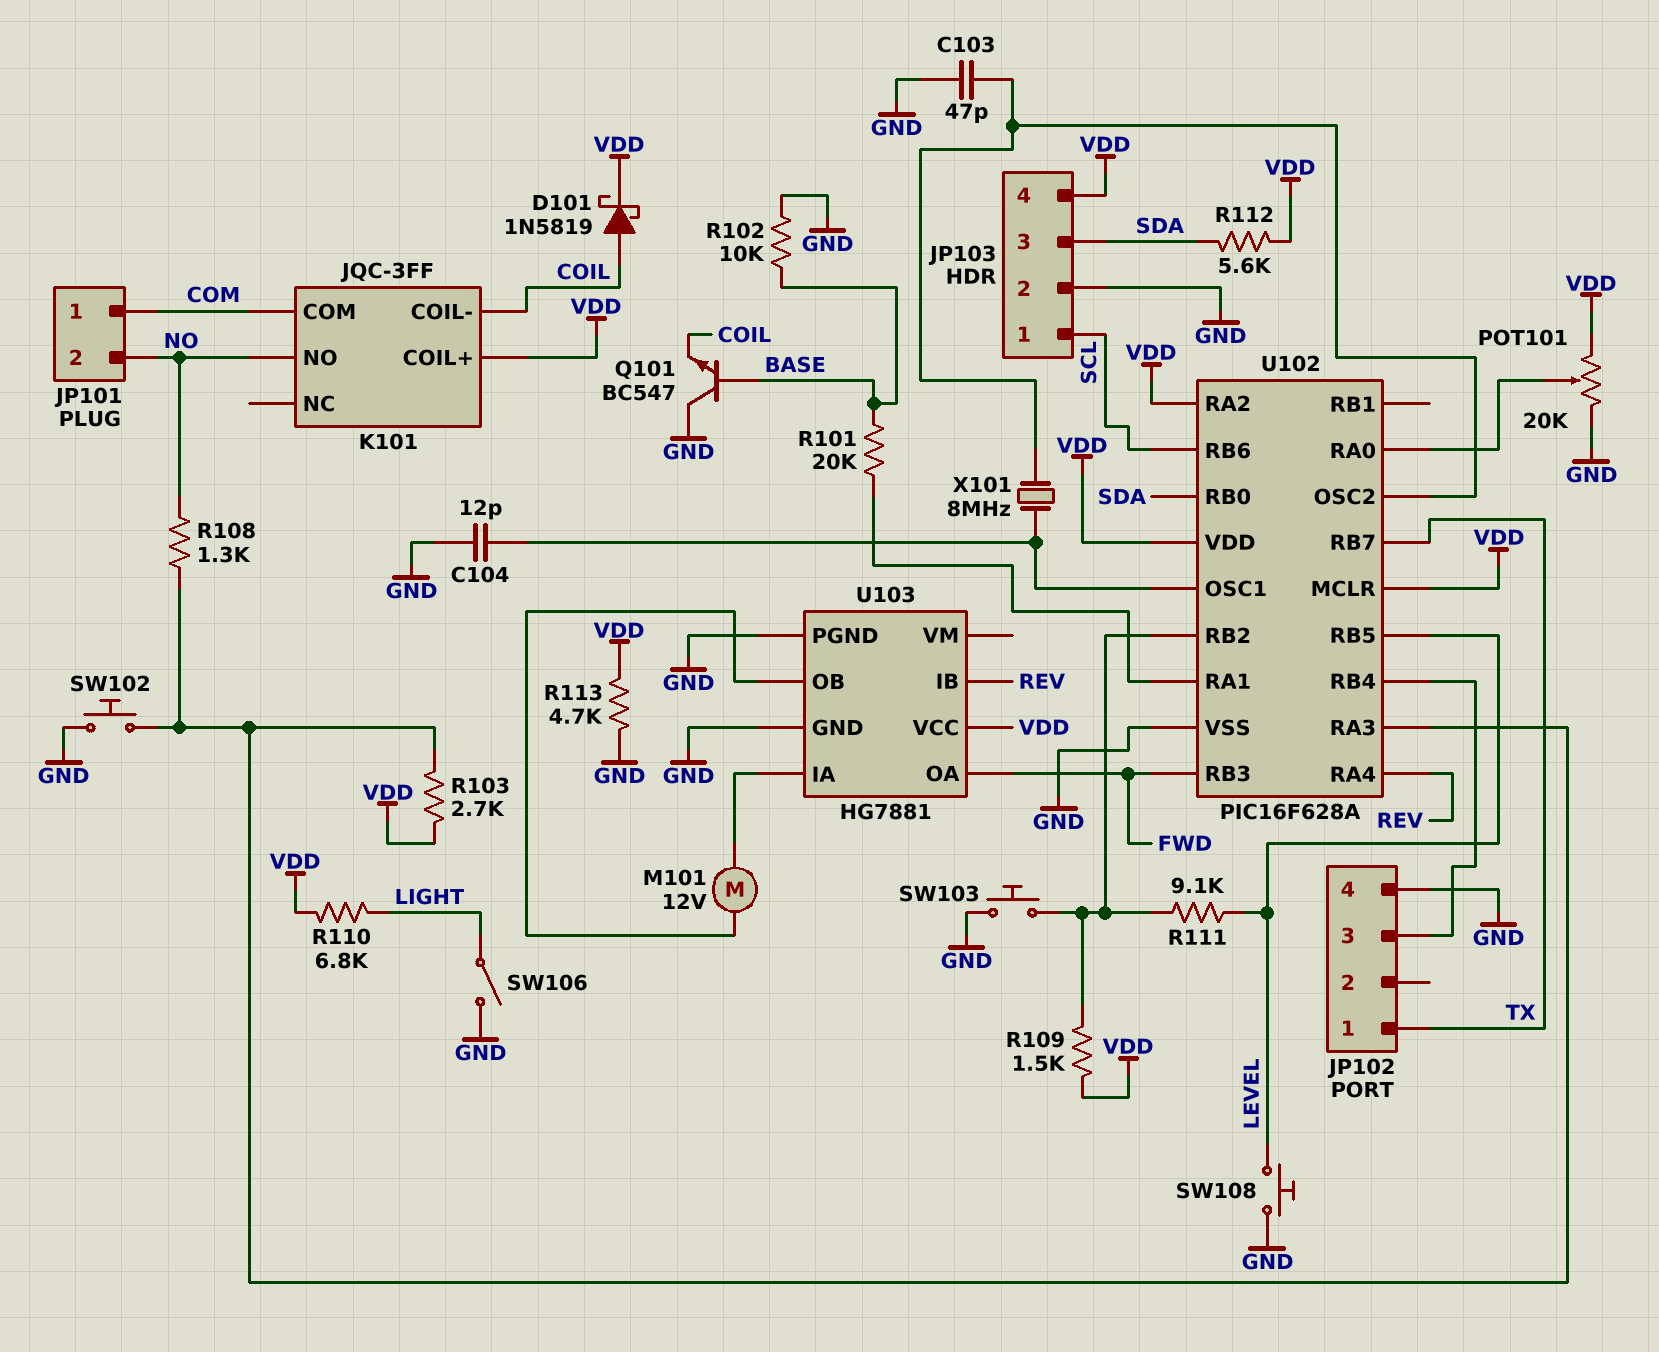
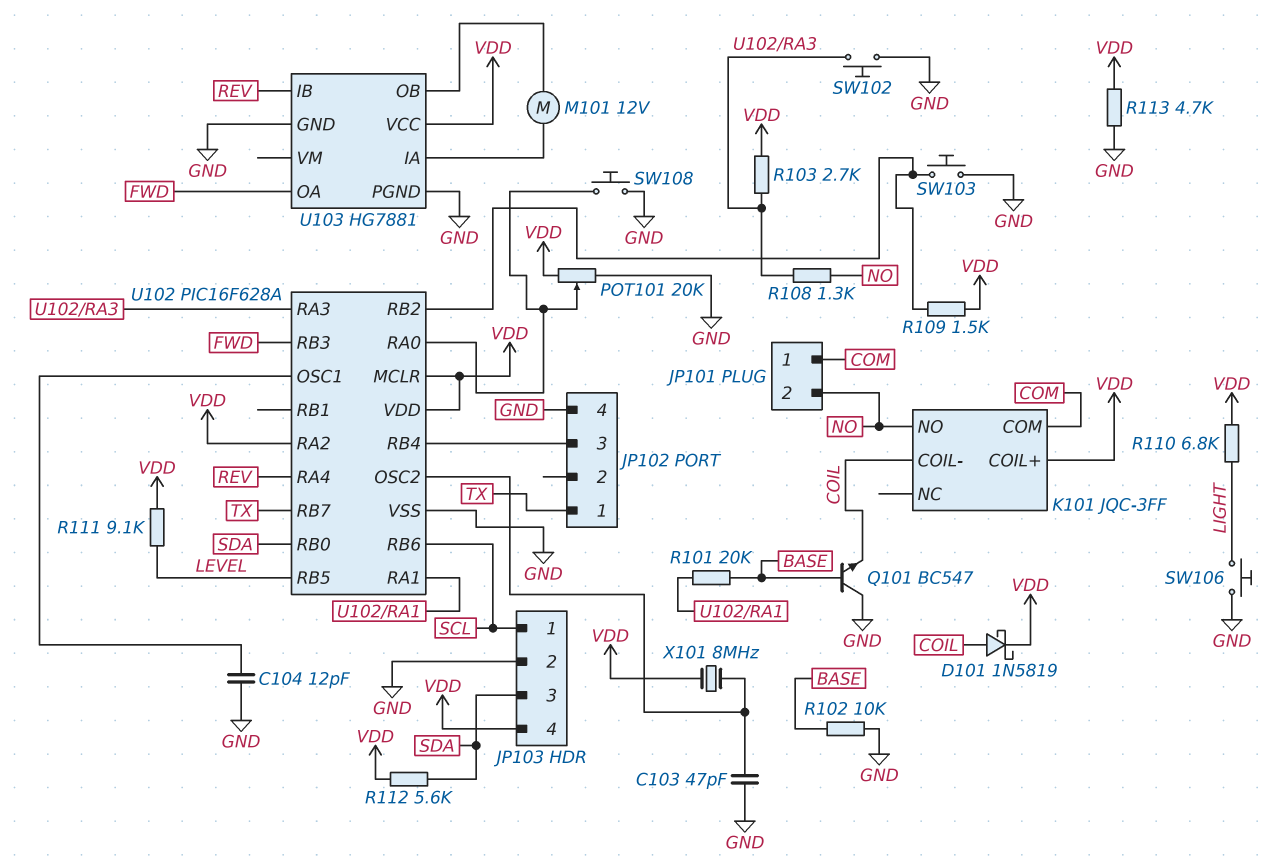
R111: 9.1k (LEVEL, U102/RB2) -> 9.1k (LEVEL, VDD)
SW106: switch (GND, LIGHT) -> button (GND, LIGHT)
SW108: button (GND, LEVEL) -> button (GND, U102/RA0)
X101: 8MHz (U102/OSC1, U102/OSC2) -> 8MHz (U102/OSC2, VDD)

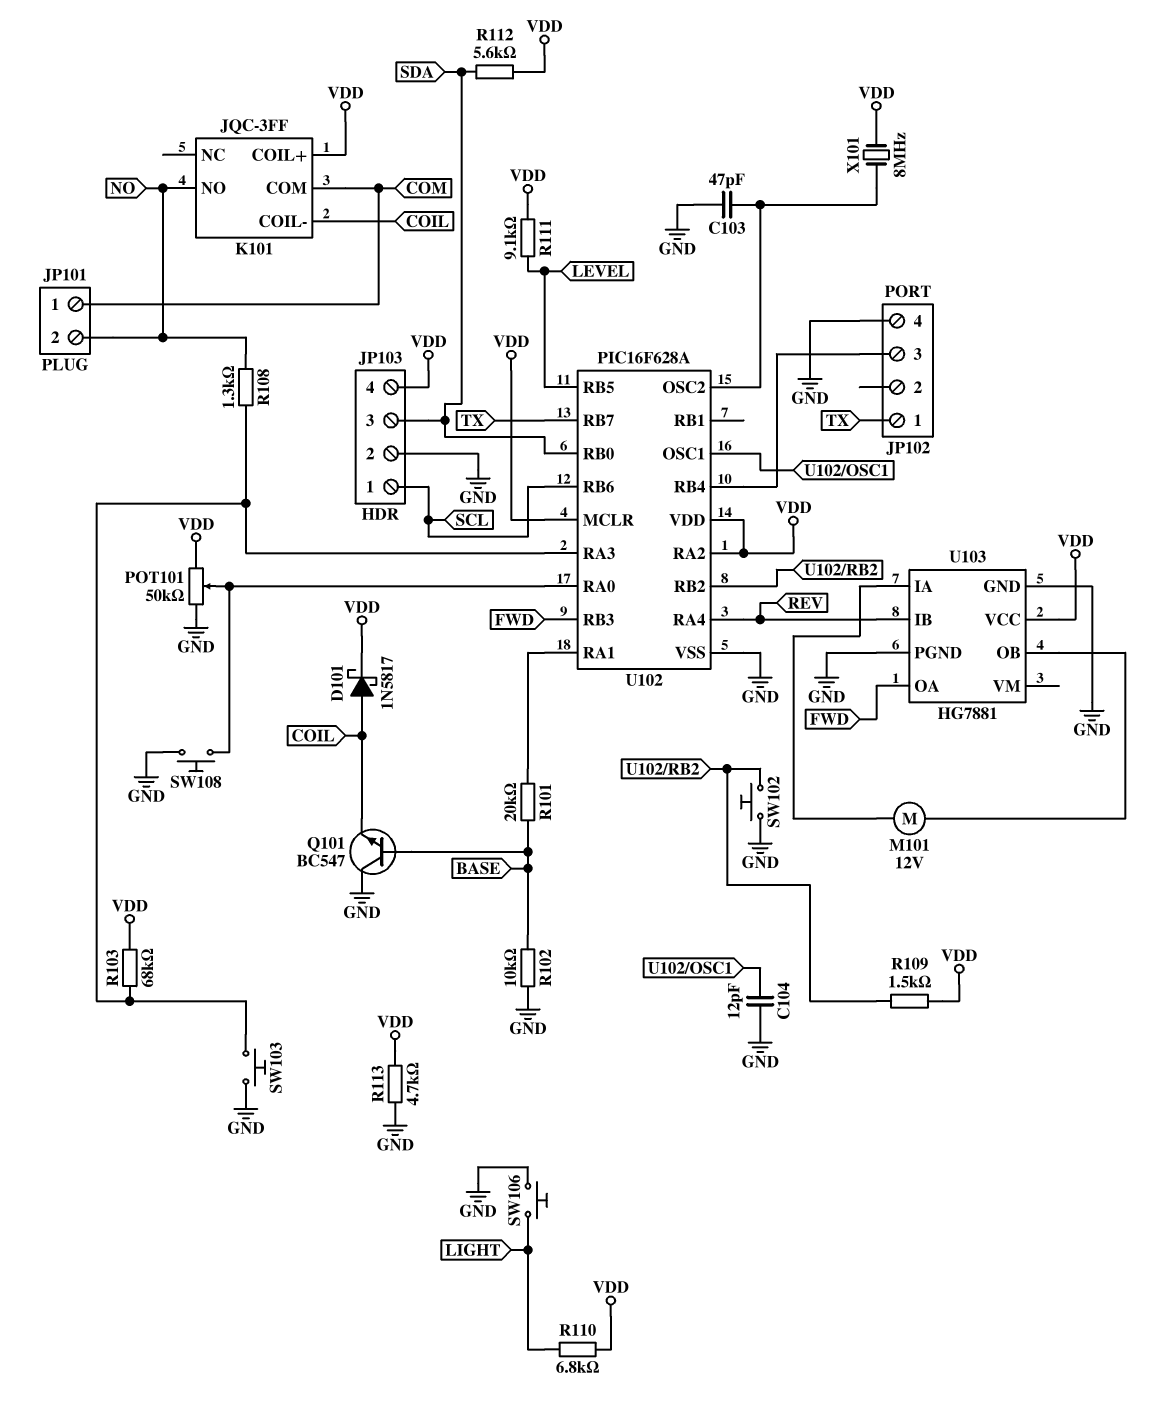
D101: schottky 1N5819 (A COIL, K VDD) -> schottky 1N5817 (A COIL, K VDD)
POT101: 20k (GND, VDD, wiper U102/RA0) -> 50k (GND, VDD, wiper U102/RA0)
R103: 2.7k (U102/RA3, VDD) -> 68k (U102/RA3, VDD)
SW102: button (GND, U102/RA3) -> button (GND, U102/RB2)
SW103: button (GND, U102/RB2) -> button (GND, U102/RA3)

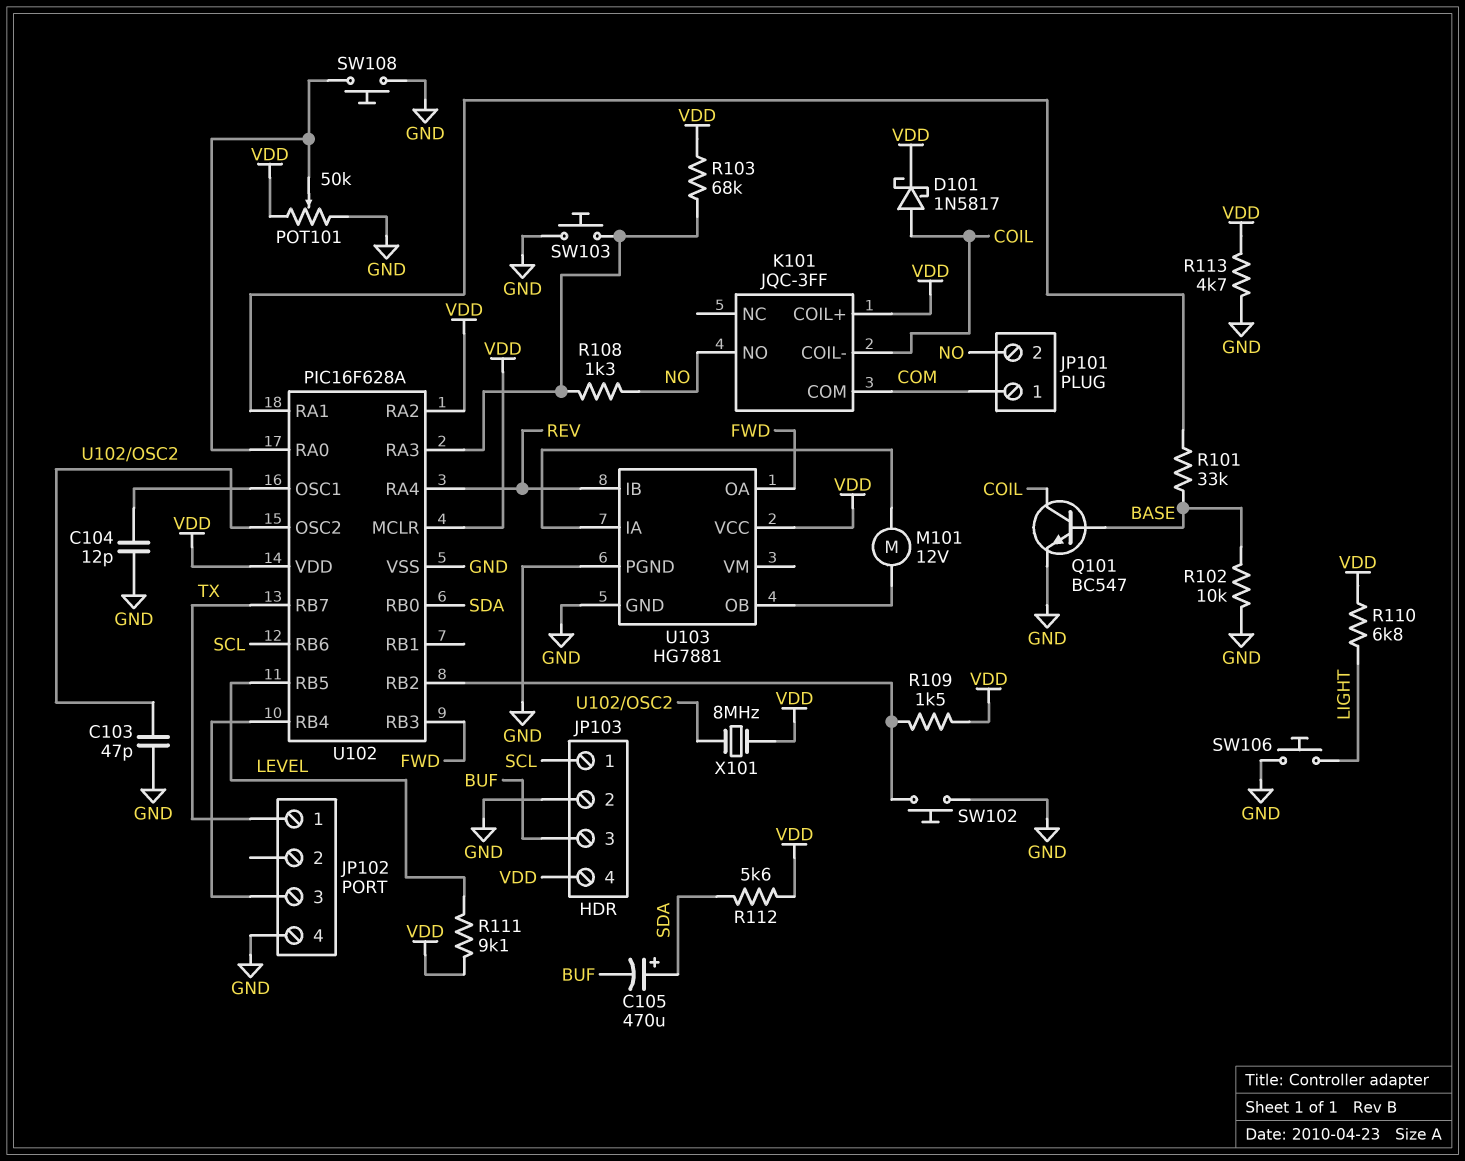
C105: none -> 470uF (plus SDA, minus BUF)
JP103 pin 3: SDA -> BUF
Q101: NPN BC547 (B BASE, C GND, E COIL) -> NPN BC547 (B BASE, C COIL, E GND)
R101: 20k (BASE, U102/RA1) -> 33k (BASE, U102/RA1)

